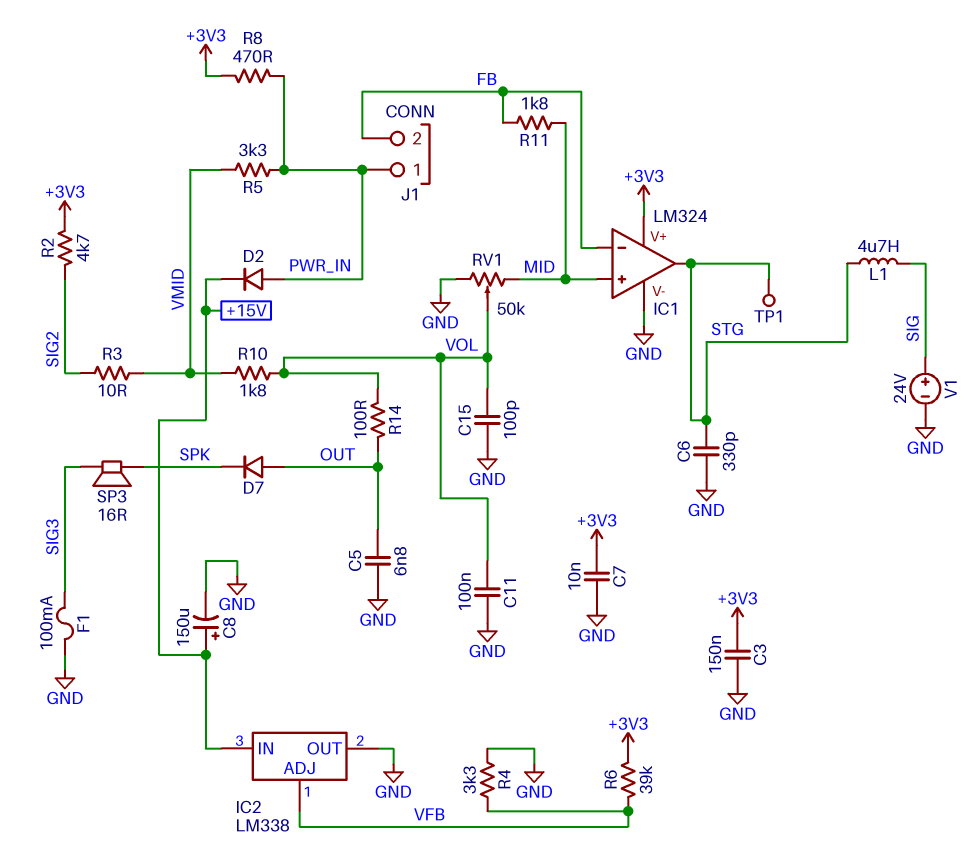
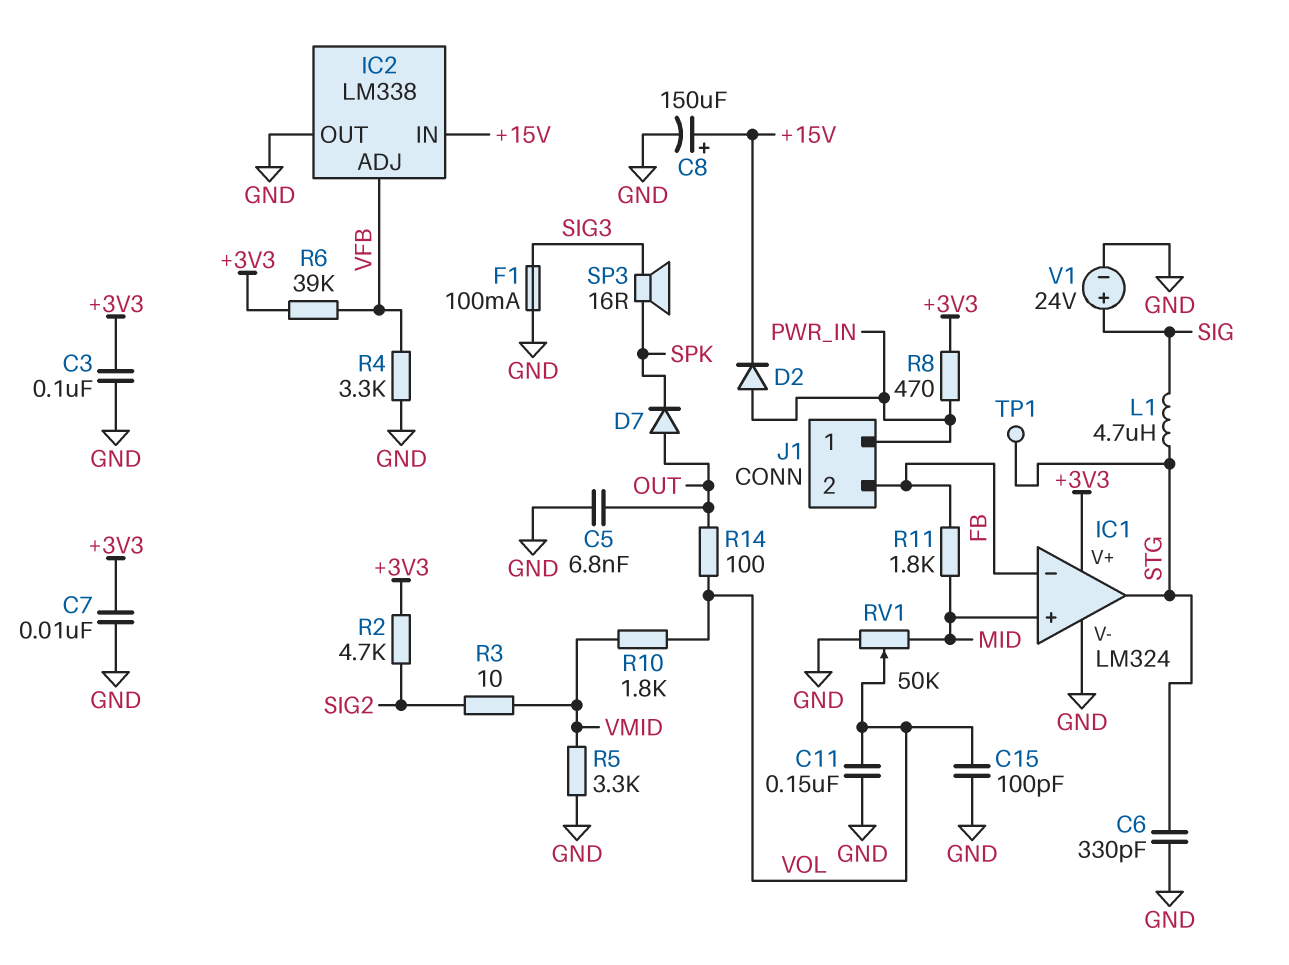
C3: 150nF (+3V3, GND) -> 100nF (+3V3, GND)
C11: 100nF (GND, VOL) -> 150nF (GND, VOL)
R5: 3.3k (PWR_IN, VMID) -> 3.3k (GND, VMID)

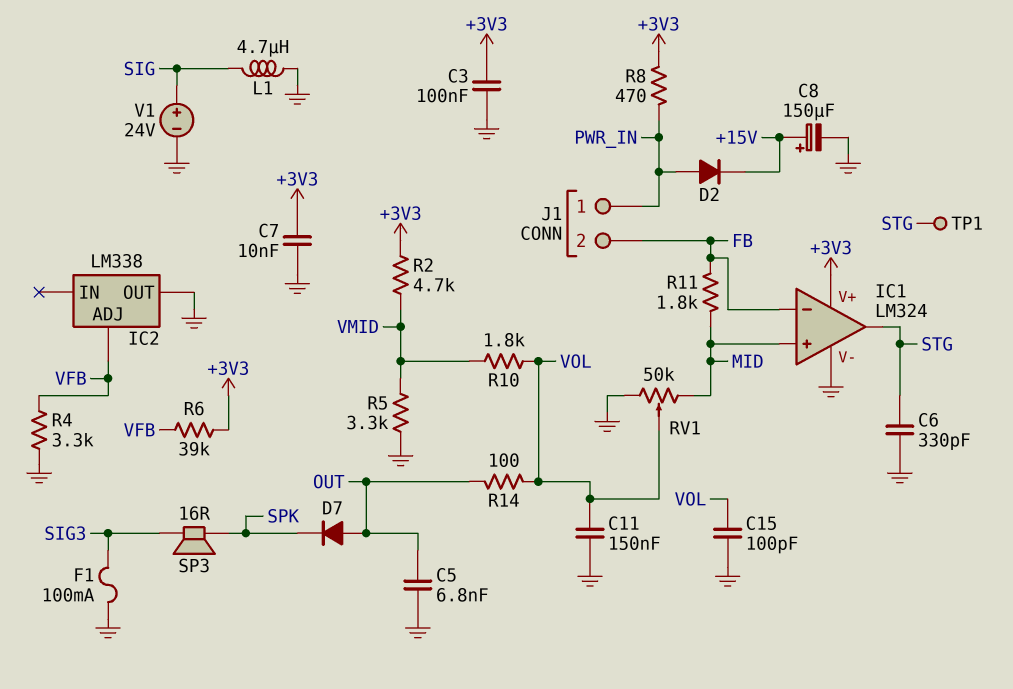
IC2 pin IN: +15V -> none
L1: 4.7uH (SIG, STG) -> 4.7uH (GND, SIG)
R2: 4.7k (+3V3, SIG2) -> 4.7k (+3V3, VMID)
R3: 10 (SIG2, VMID) -> none

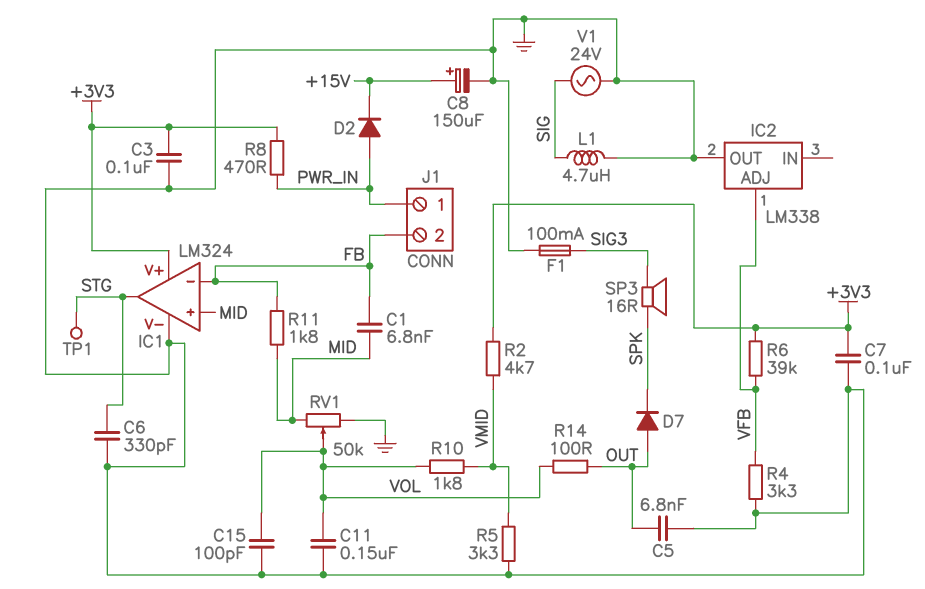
C1: none -> 6.8nF (FB, MID)
C7: 10nF (+3V3, GND) -> 100nF (+3V3, GND)
V1: 24V (plus SIG, minus GND) -> AC 24V (GND, SIG)

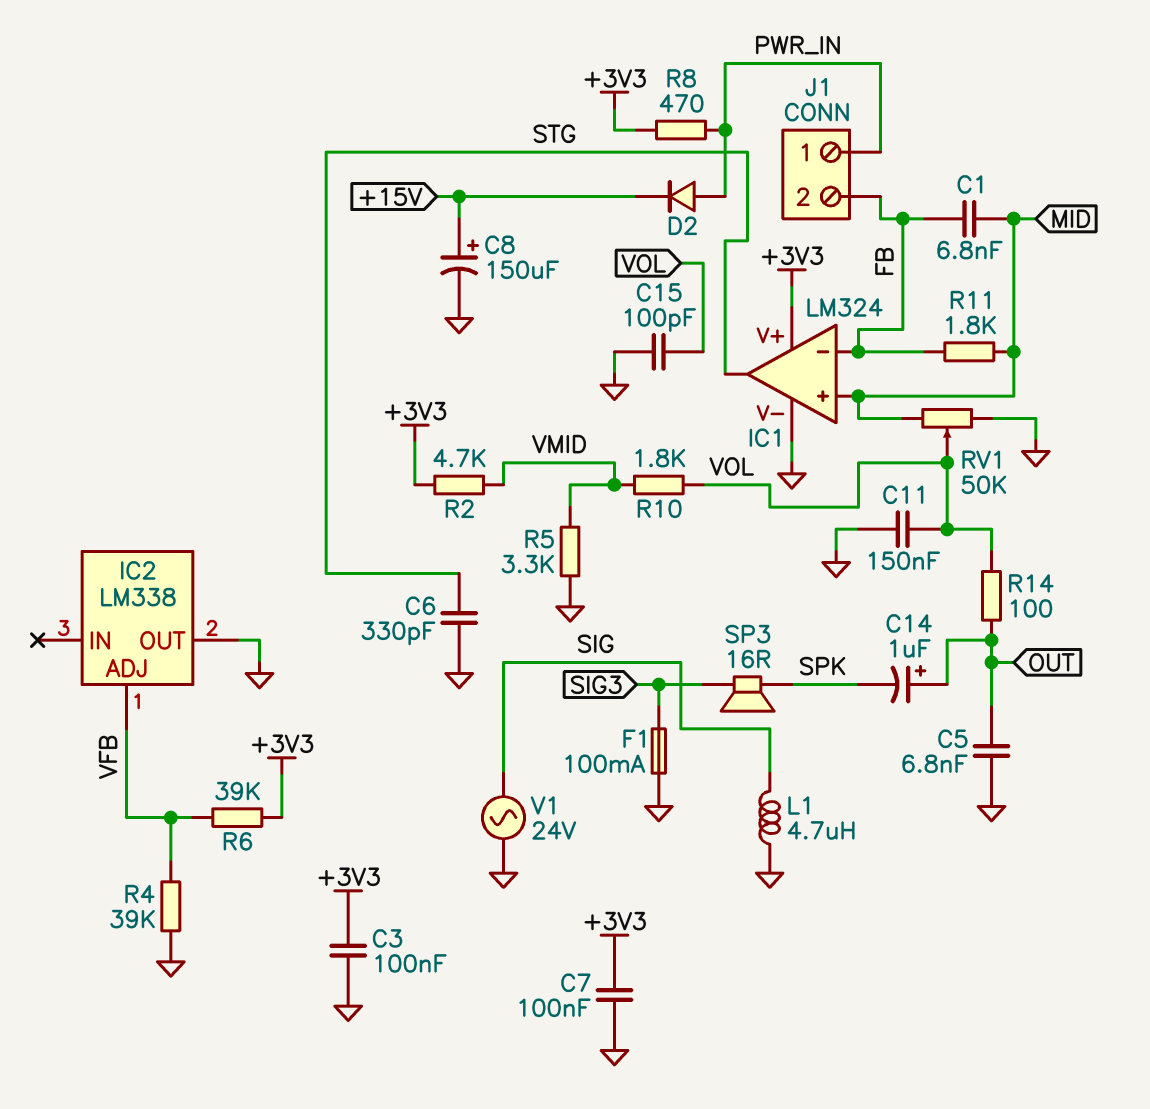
C14: none -> 1uF (plus OUT, minus SPK)
D7: diode (A OUT, K SPK) -> none
R4: 3.3k (GND, VFB) -> 39k (GND, VFB)
TP1: test point (STG) -> none

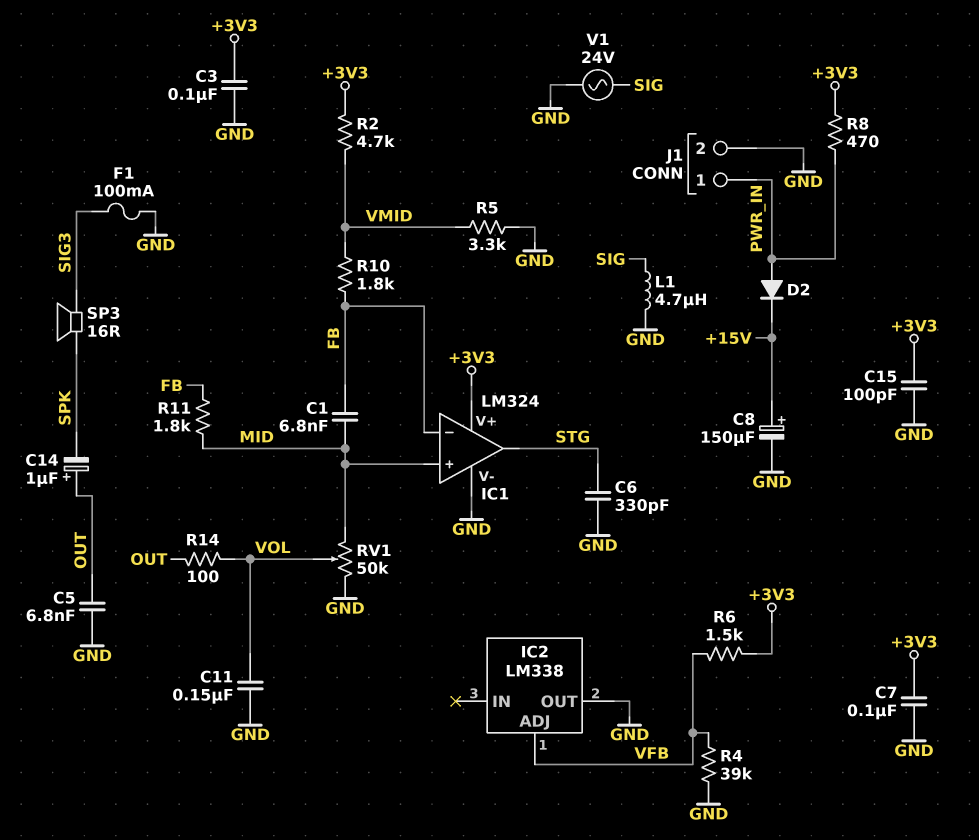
C15: 100pF (GND, VOL) -> 100pF (+3V3, GND)
J1 pin 2: FB -> GND
R6: 39k (+3V3, VFB) -> 1.5k (+3V3, VFB)
R10: 1.8k (VMID, VOL) -> 1.8k (FB, VMID)

